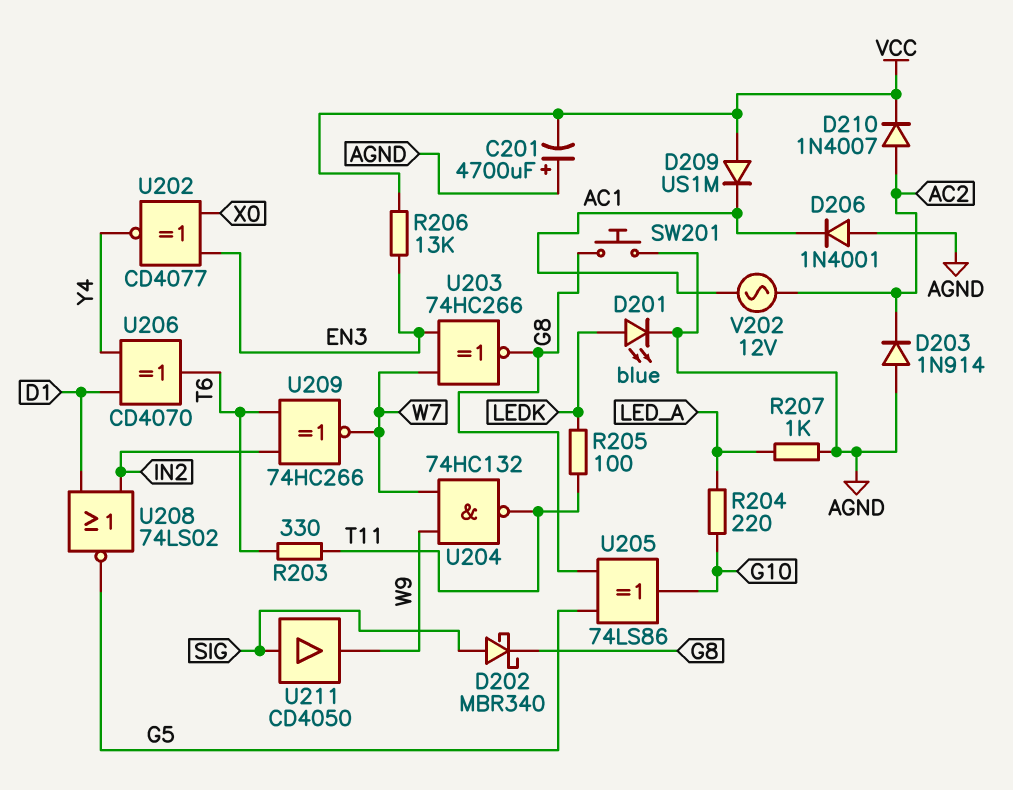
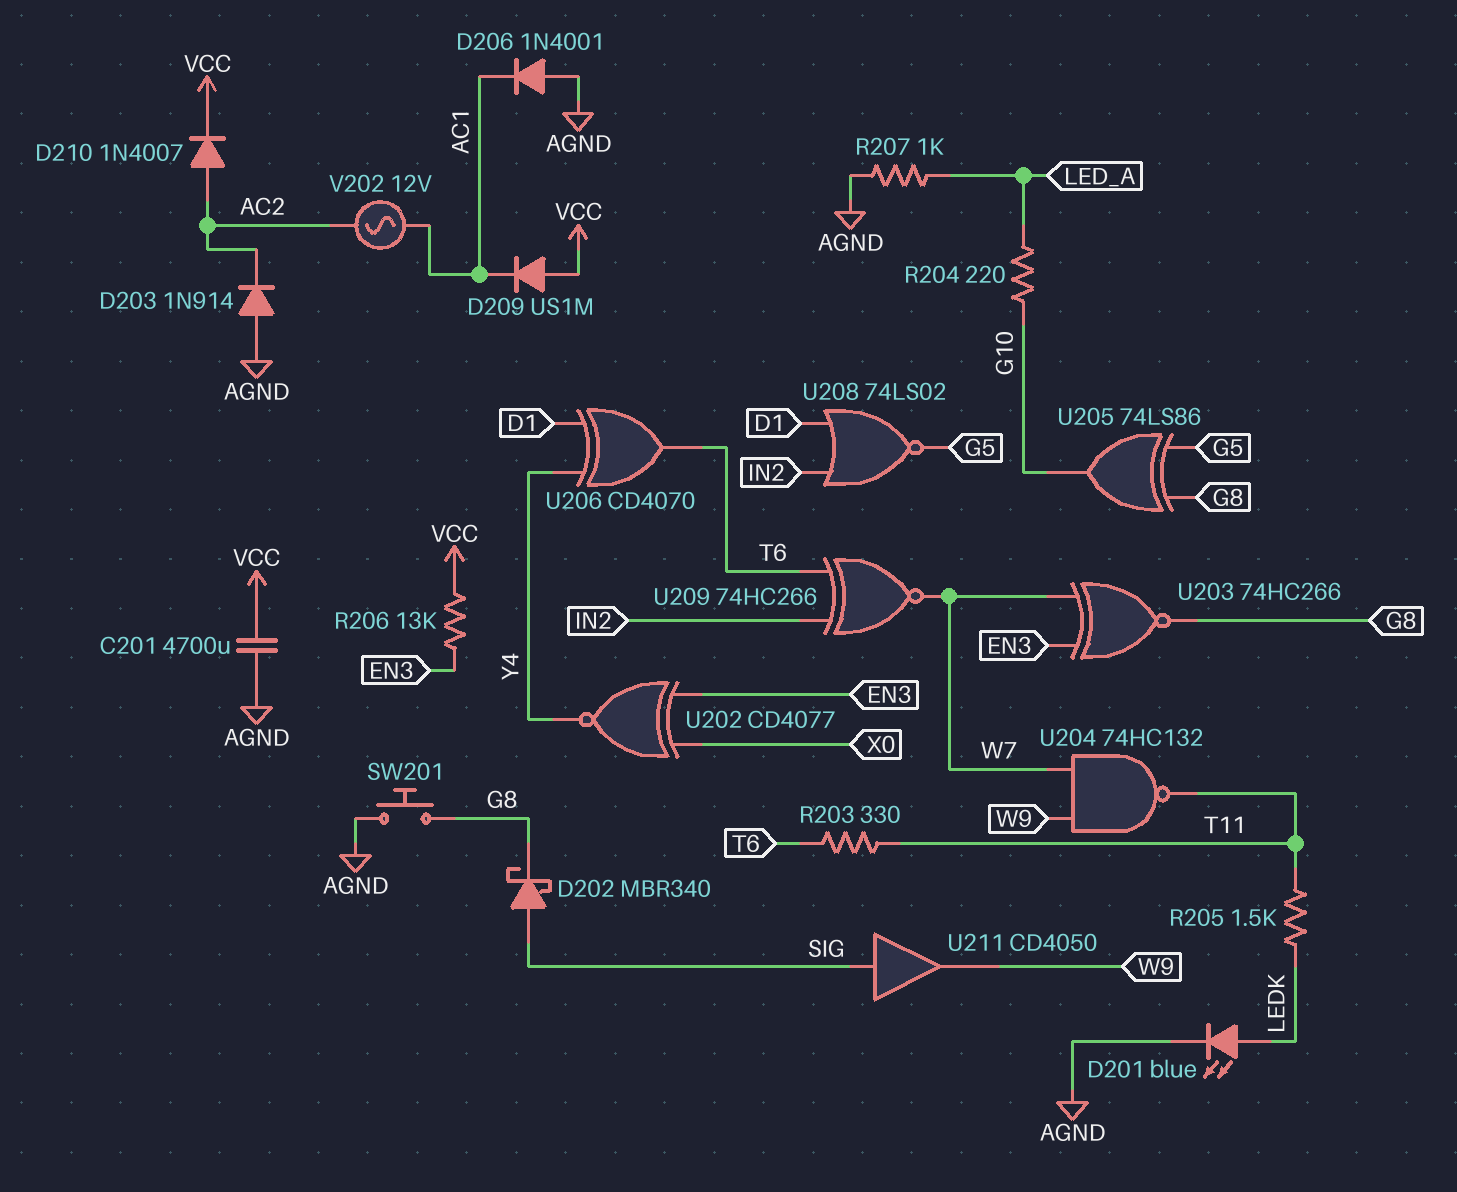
C201: 4700uF (plus AGND, minus VCC) -> 4700uF (AGND, VCC)
R205: 100 (LEDK, T11) -> 1.5k (LEDK, T11)

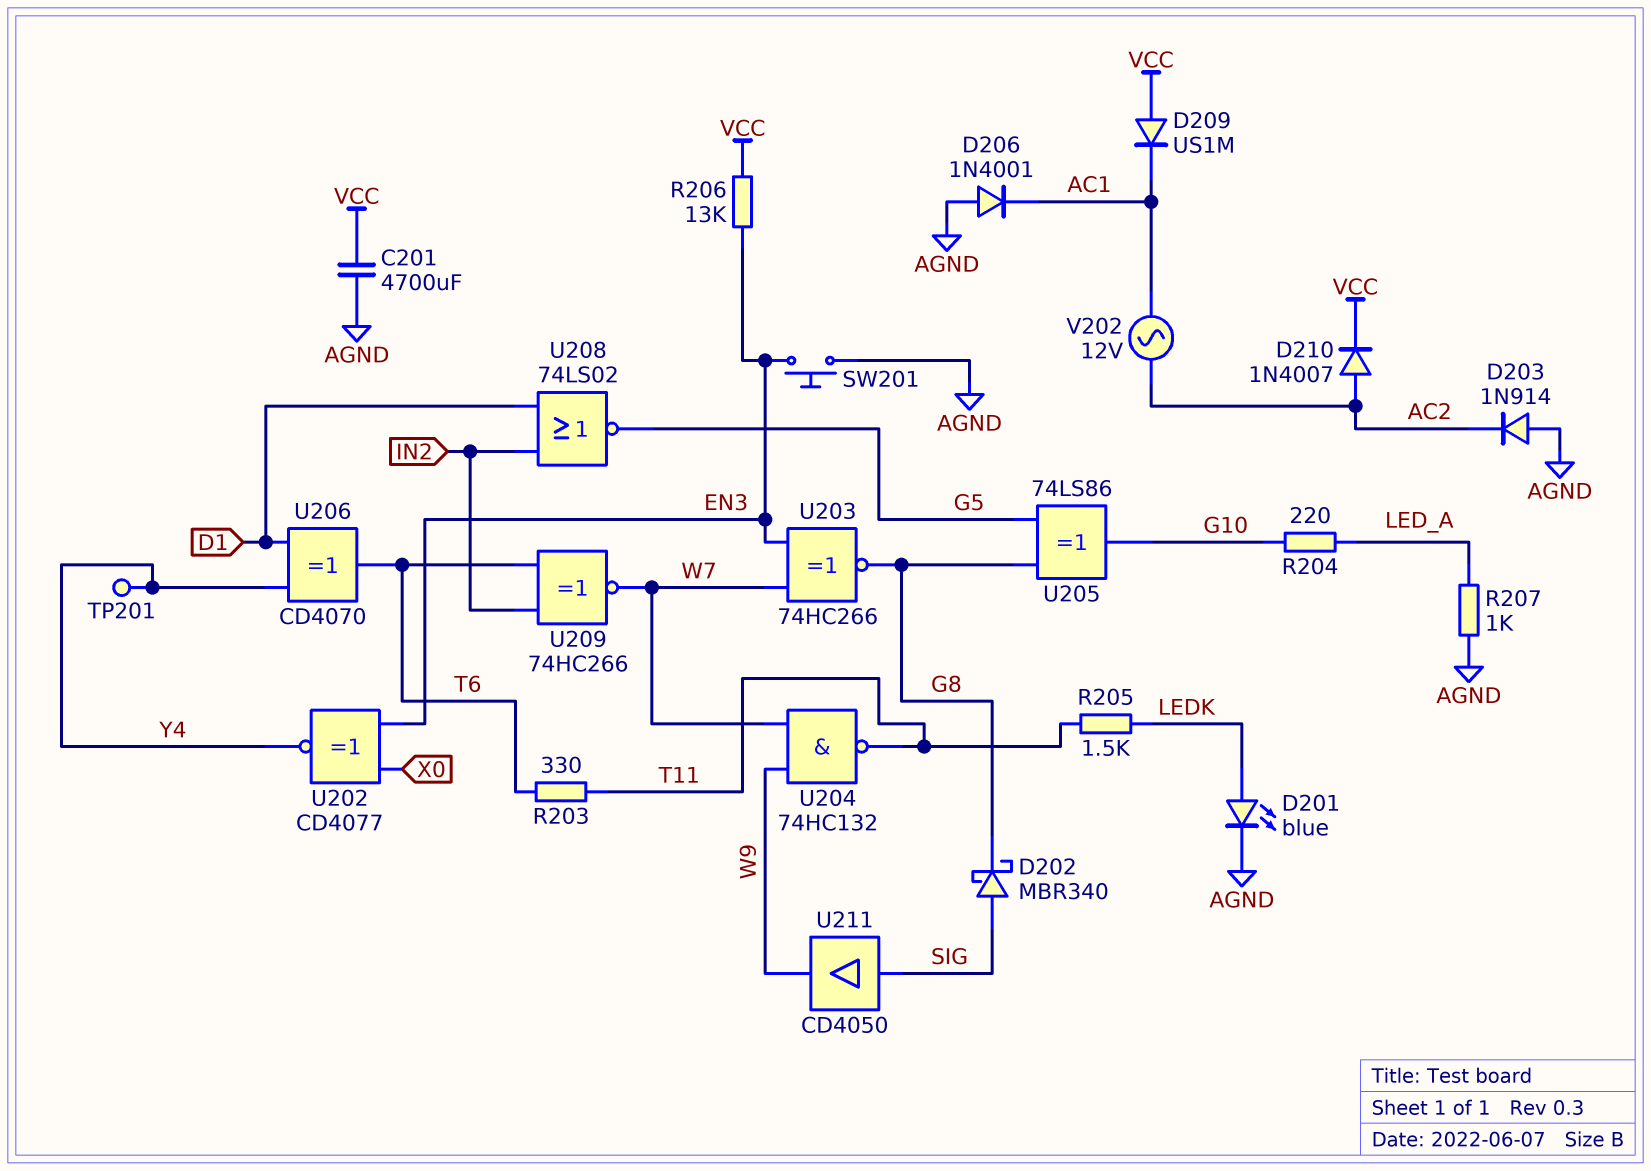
SW201: button (AGND, G8) -> button (AGND, EN3)
TP201: none -> test point (Y4)

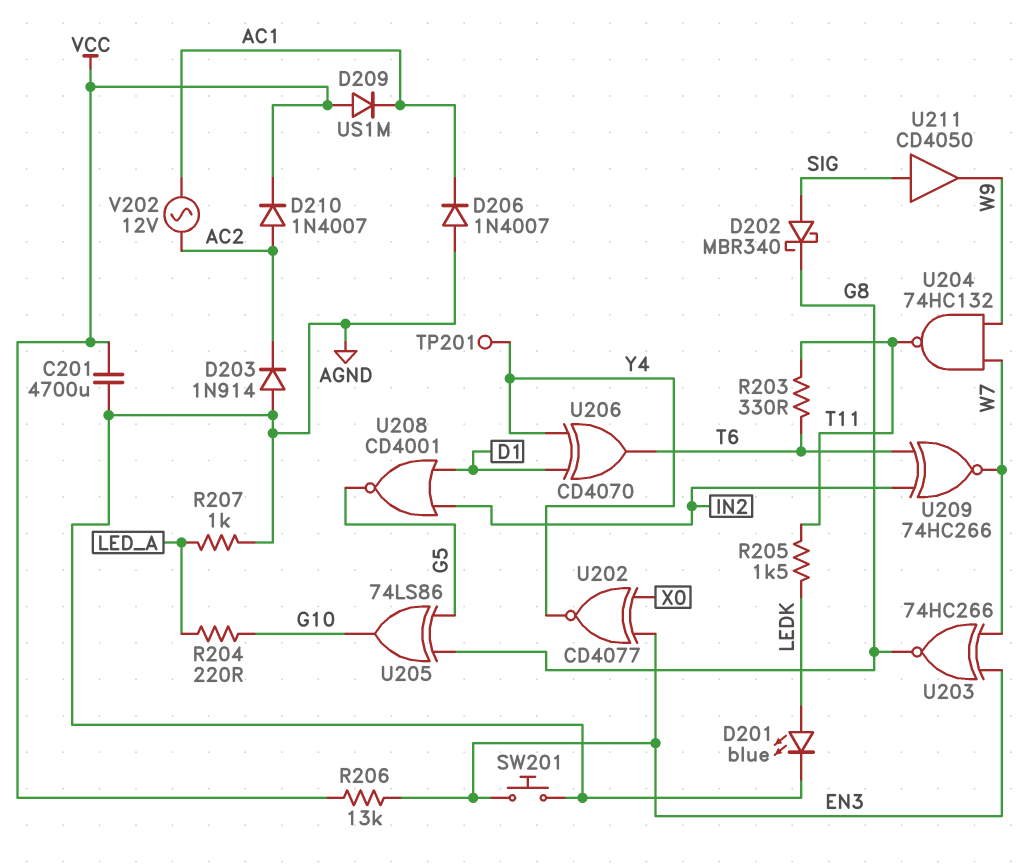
D206: diode 1N4001 (A AGND, K AC1) -> diode 1N4007 (A AGND, K AC1)
U208: NOR 74LS02 (in D1, in IN2, out G5) -> NOR CD4001 (in D1, in IN2, out G5)

